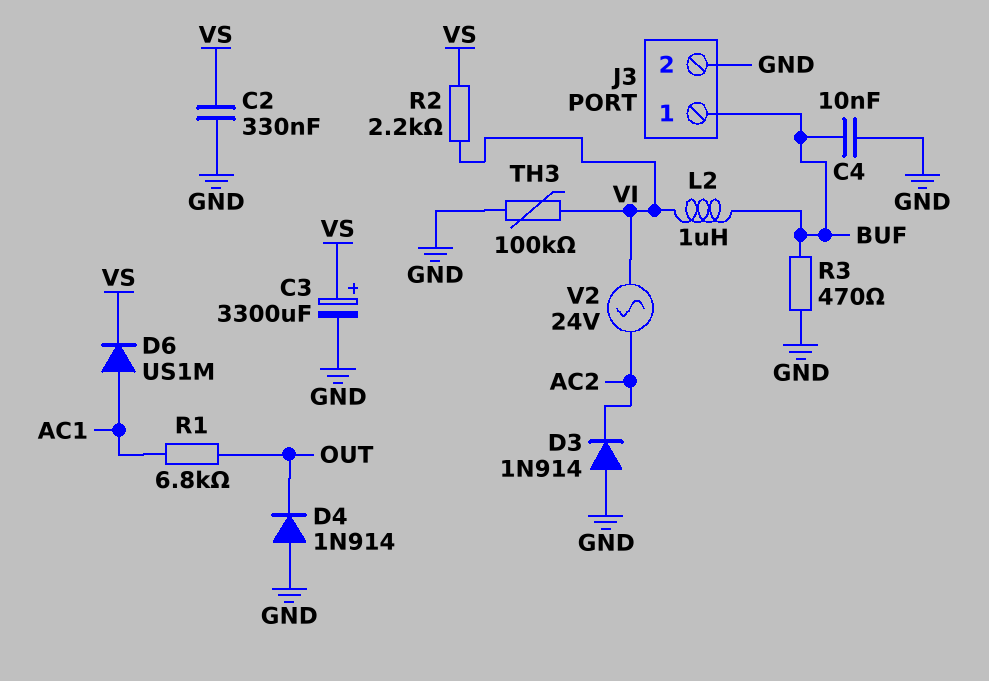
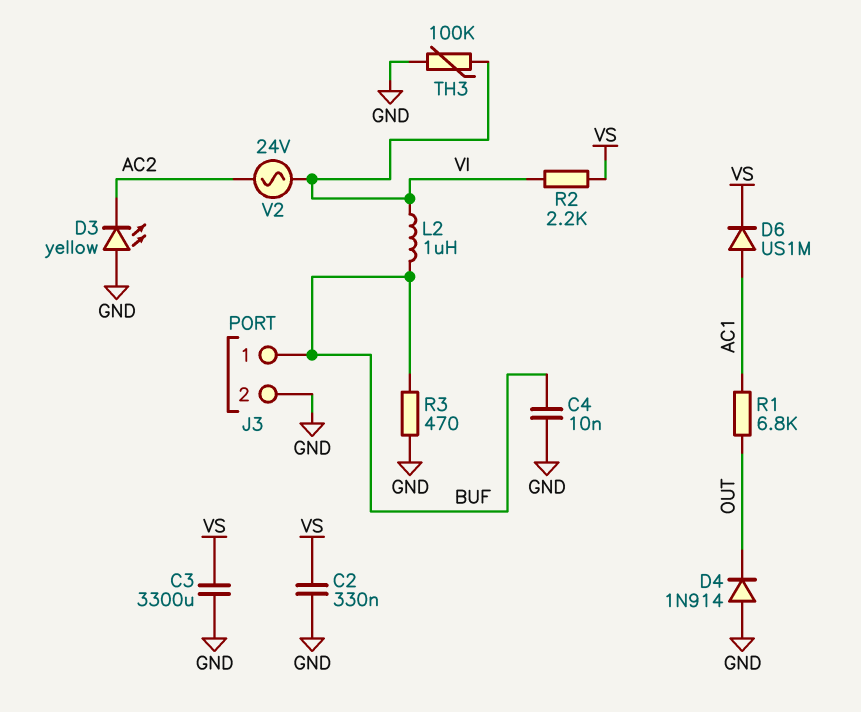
C3: 3300uF (plus VS, minus GND) -> 3300uF (GND, VS)
D3: diode 1N914 (A GND, K AC2) -> LED yellow (A GND, K AC2)

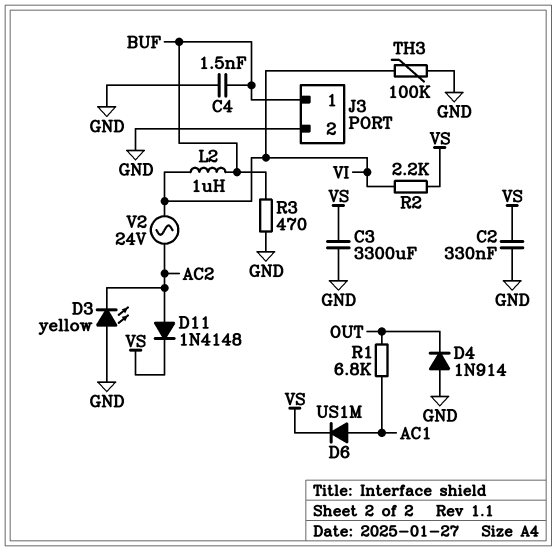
C4: 10nF (BUF, GND) -> 1.5nF (BUF, GND)
D11: none -> diode 1N4148 (A AC2, K VS)

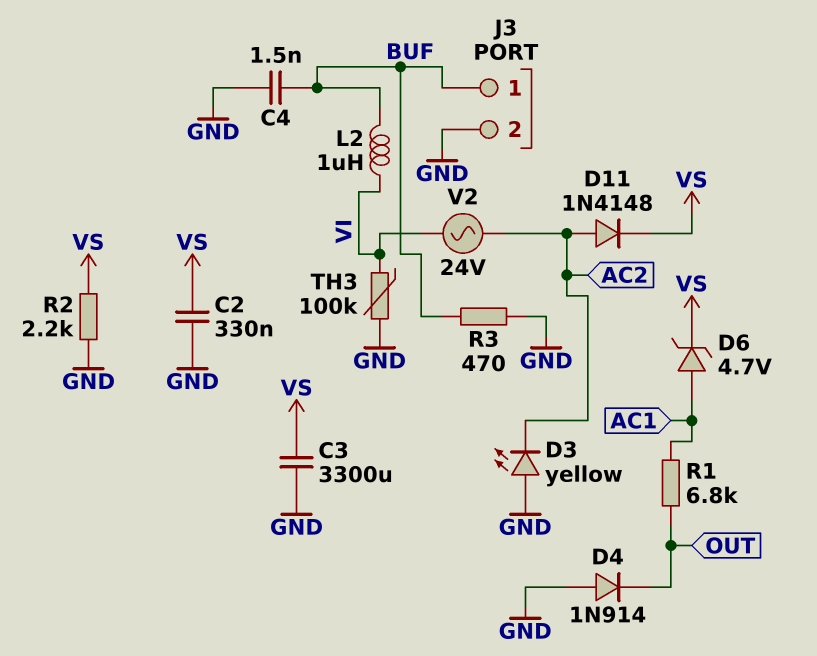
D6: diode US1M (A AC1, K VS) -> zener 4.7V (A AC1, K VS)
R2: 2.2k (VI, VS) -> 2.2k (GND, VS)

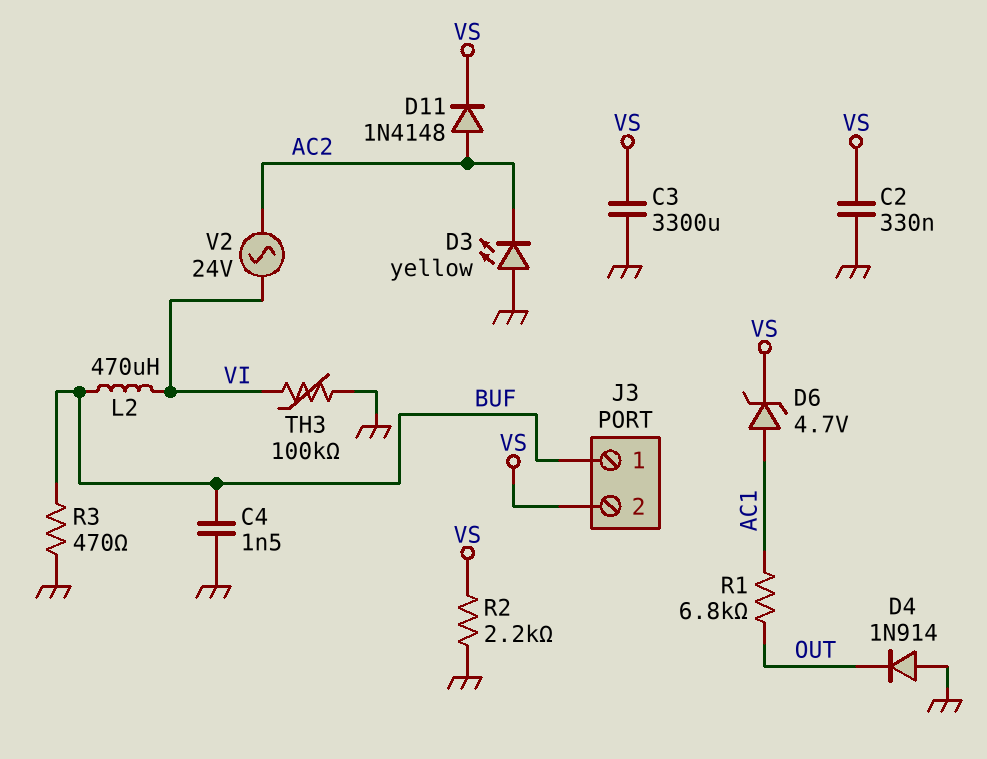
J3 pin 2: GND -> VS
L2: 1uH (BUF, VI) -> 470uH (BUF, VI)

